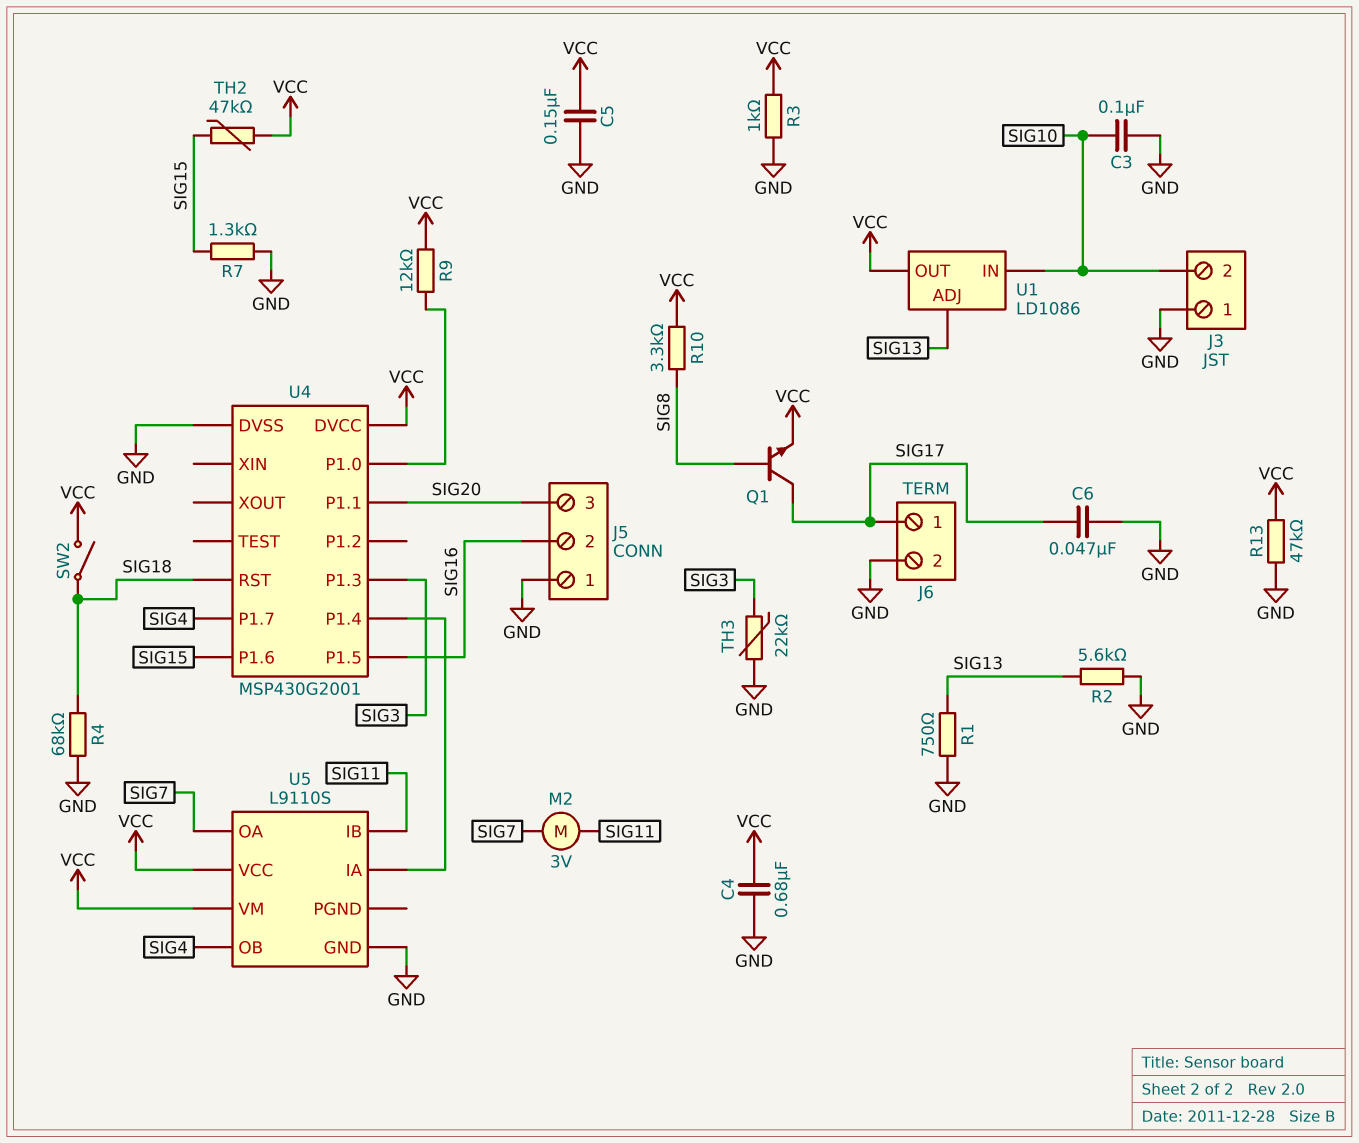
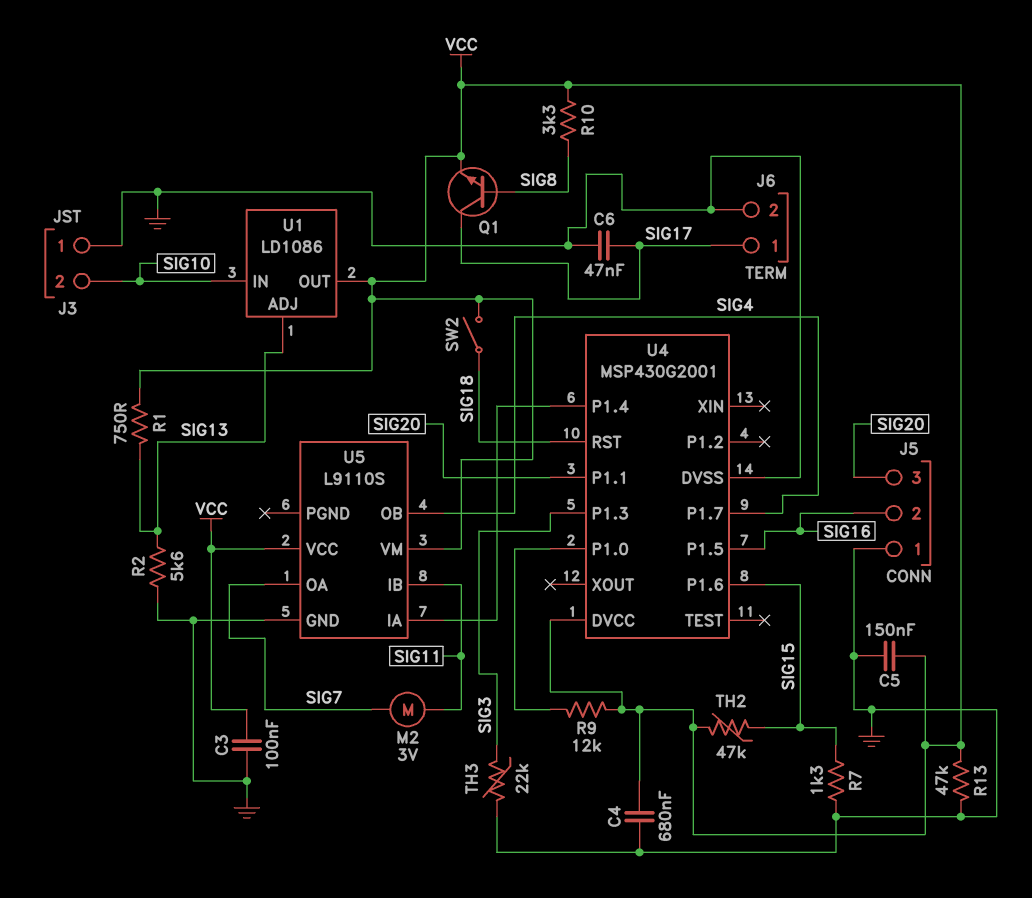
C3: 100nF (GND, SIG10) -> 100nF (GND, VCC)
R1: 750 (GND, SIG13) -> 750 (SIG13, VCC)
R3: 1k (GND, VCC) -> none
R4: 68k (GND, SIG18) -> none

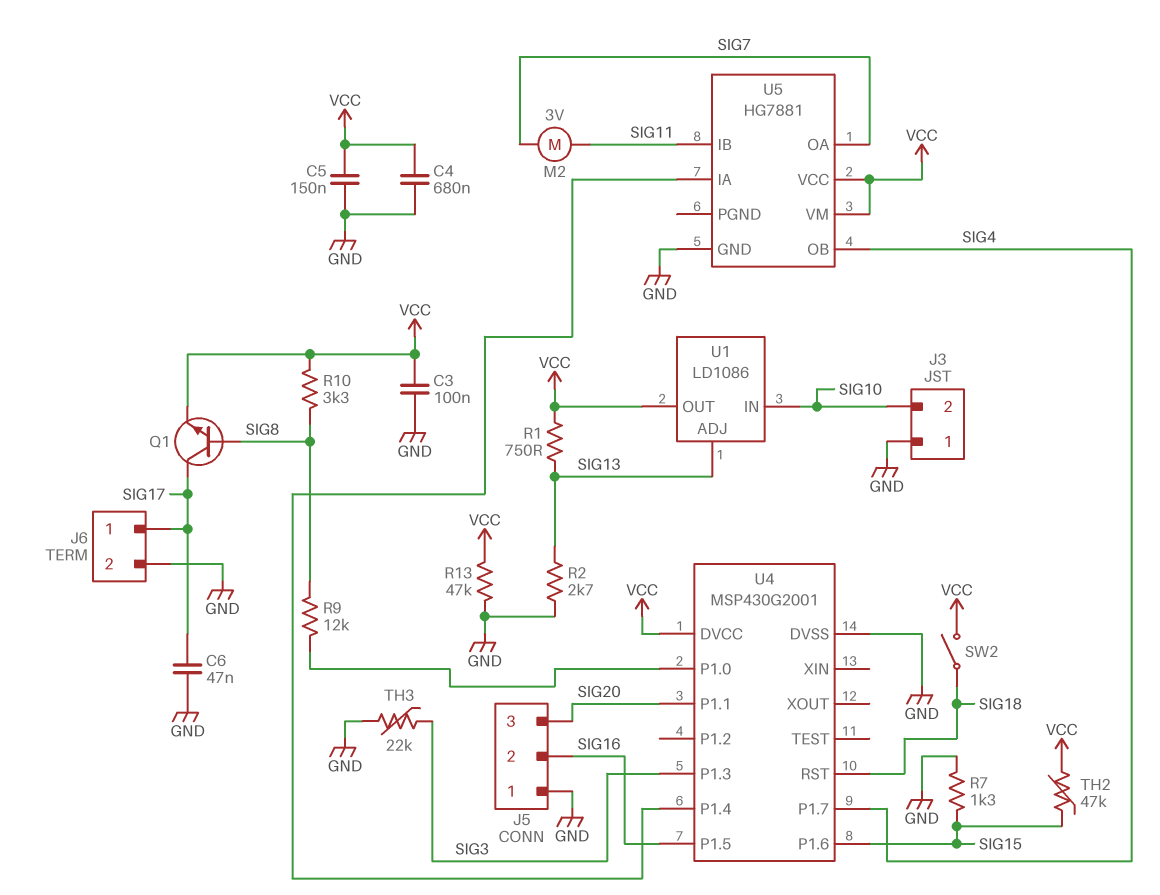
R2: 5.6k (GND, SIG13) -> 2.7k (GND, SIG13)
R9: 12k (U4/P1.0, VCC) -> 12k (SIG8, U4/P1.0)
U5: L9110S -> HG7881

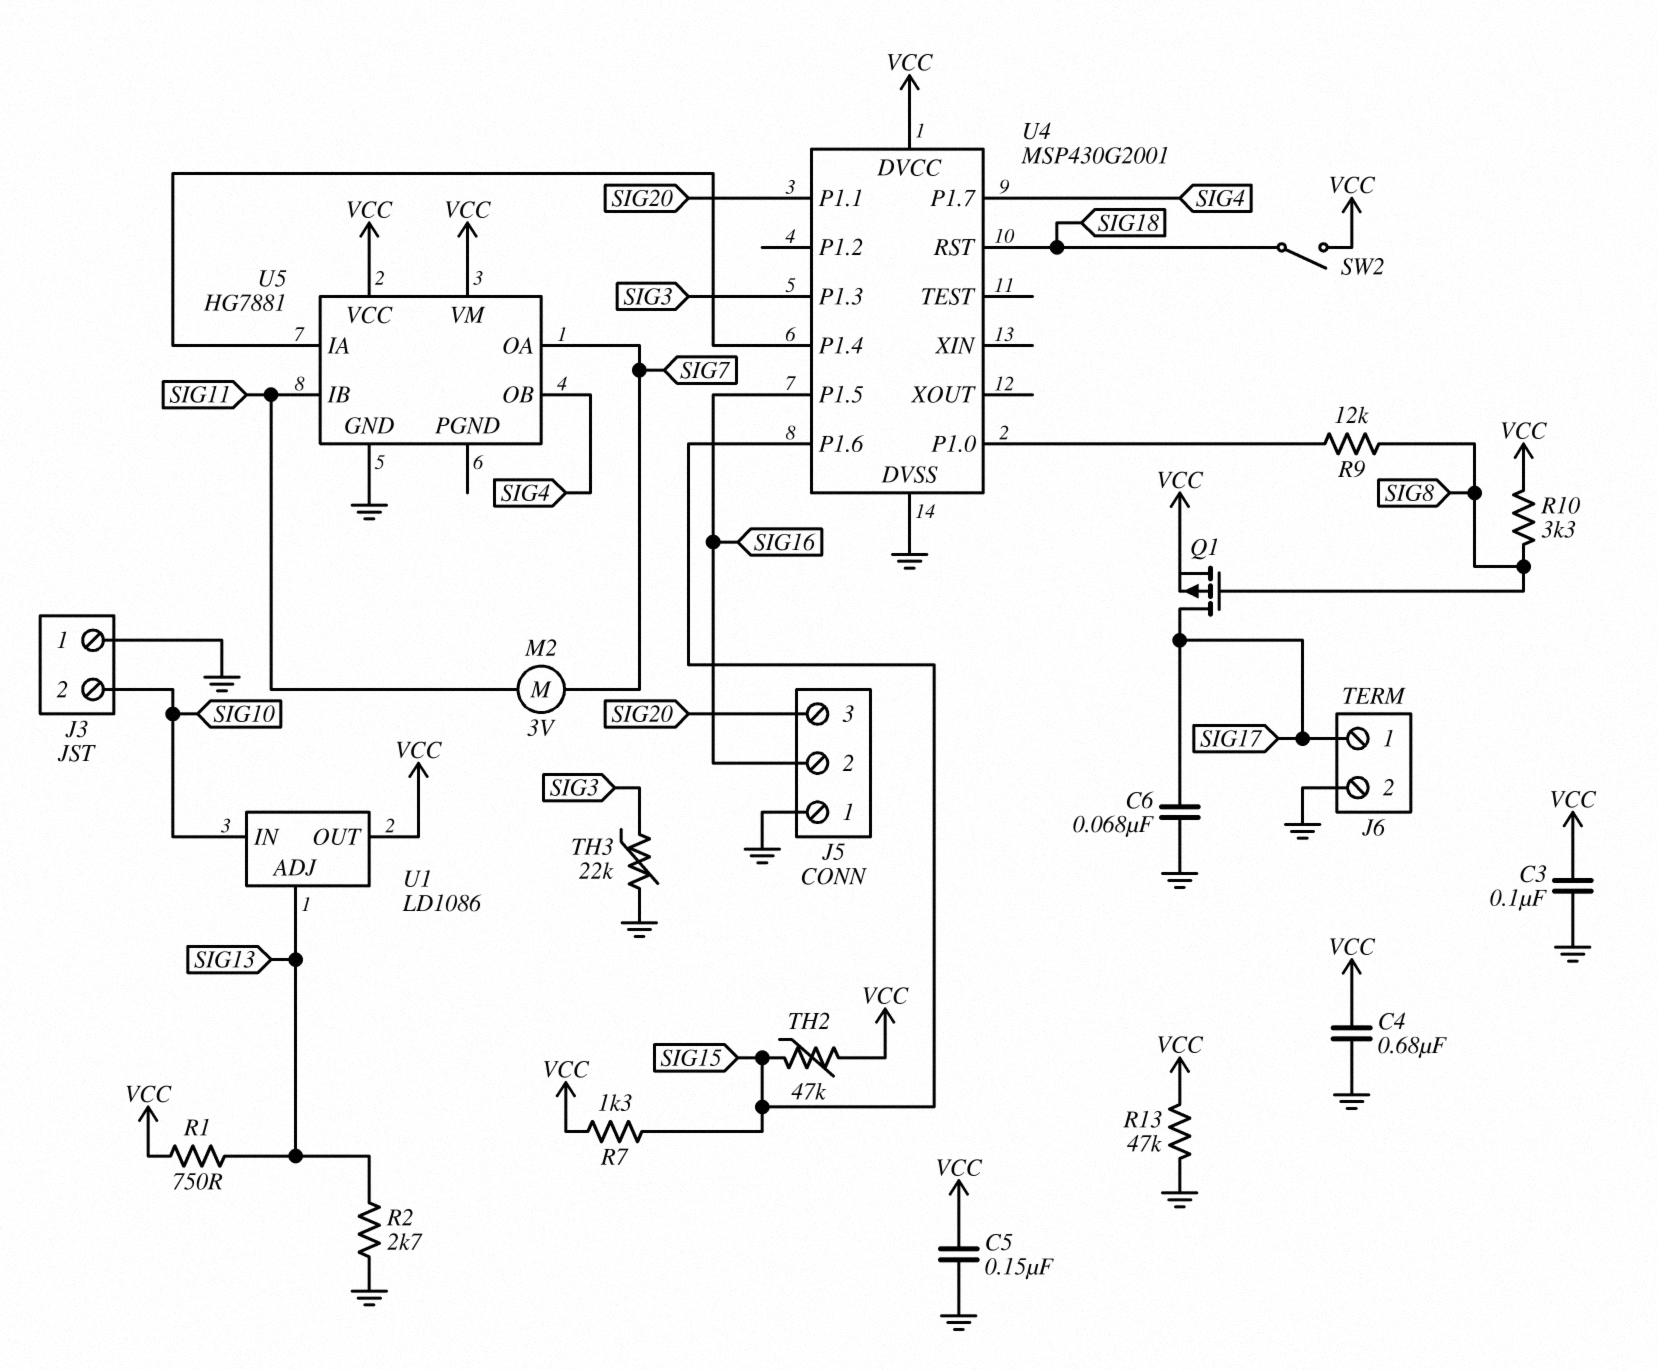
C6: 47nF (GND, SIG17) -> 68nF (GND, SIG17)
Q1: NPN (B SIG8, C SIG17, E VCC) -> PMOS (G SIG8, D SIG17, S VCC)
R7: 1.3k (GND, SIG15) -> 1.3k (SIG15, VCC)

